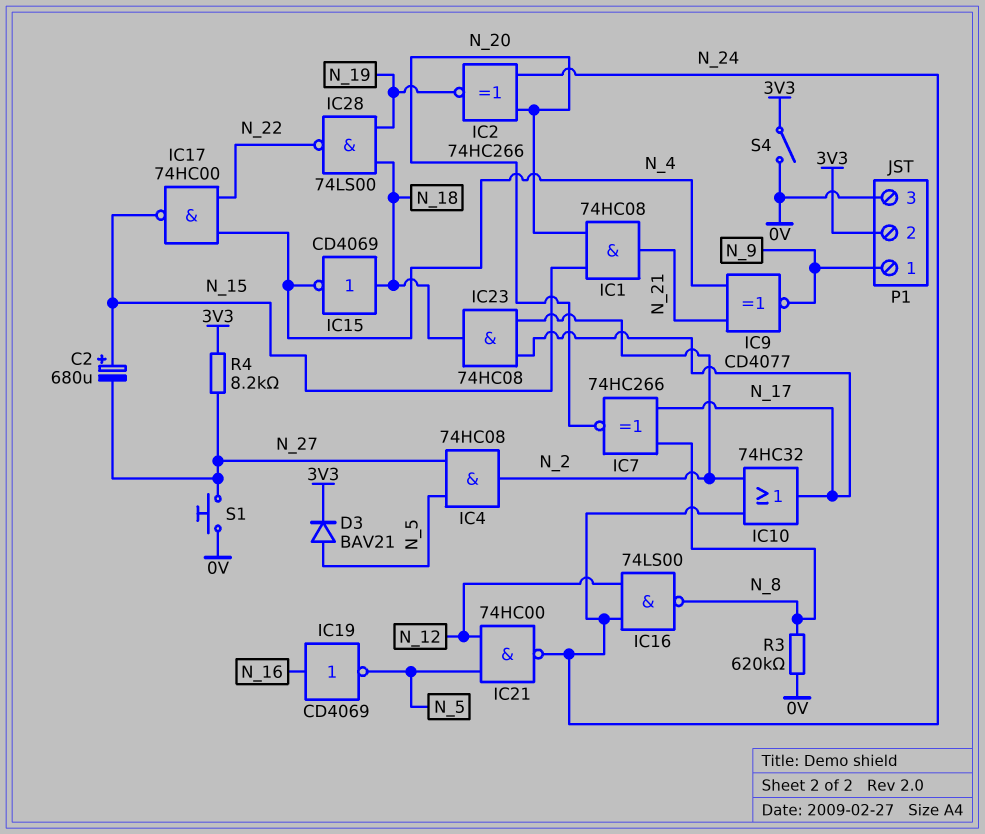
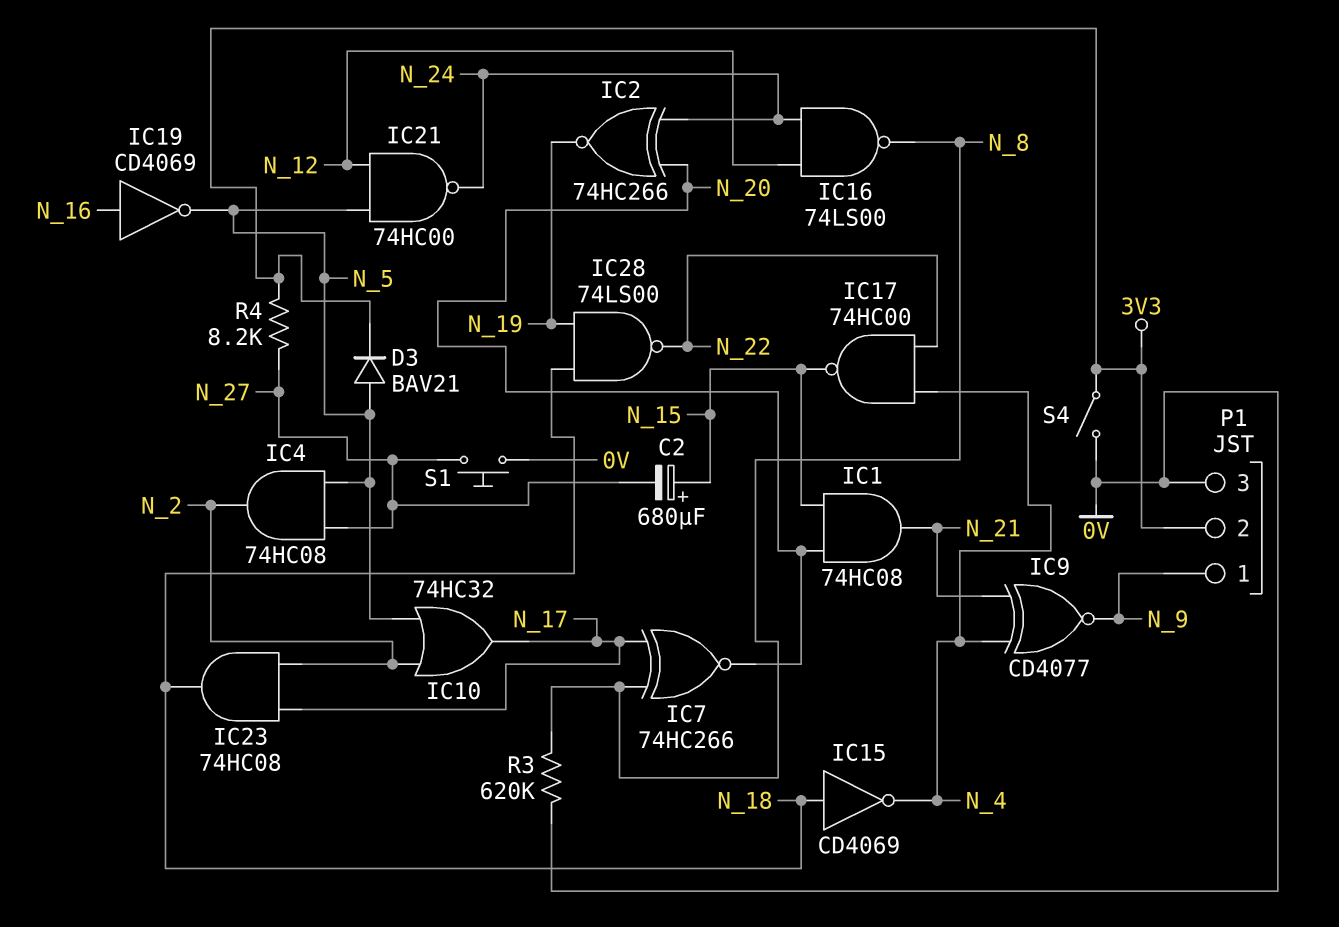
IC10: OR 74HC32 (in N_2, in N_24, out N_17) -> OR 74HC32 (in N_2, in N_5, out N_17)

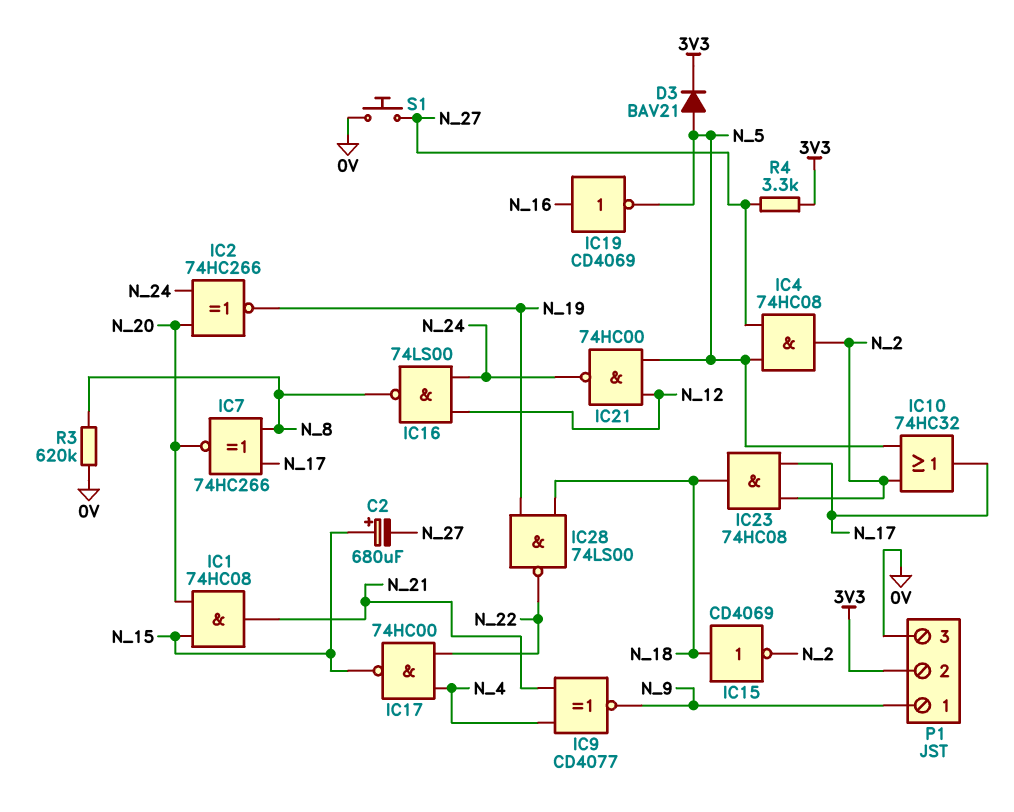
IC15: NOT CD4069 (in N_18, out N_4) -> NOT CD4069 (in N_18, out N_2)
R4: 8.2k (3V3, N_27) -> 3.3k (3V3, N_27)
S4: switch (0V, 3V3) -> none

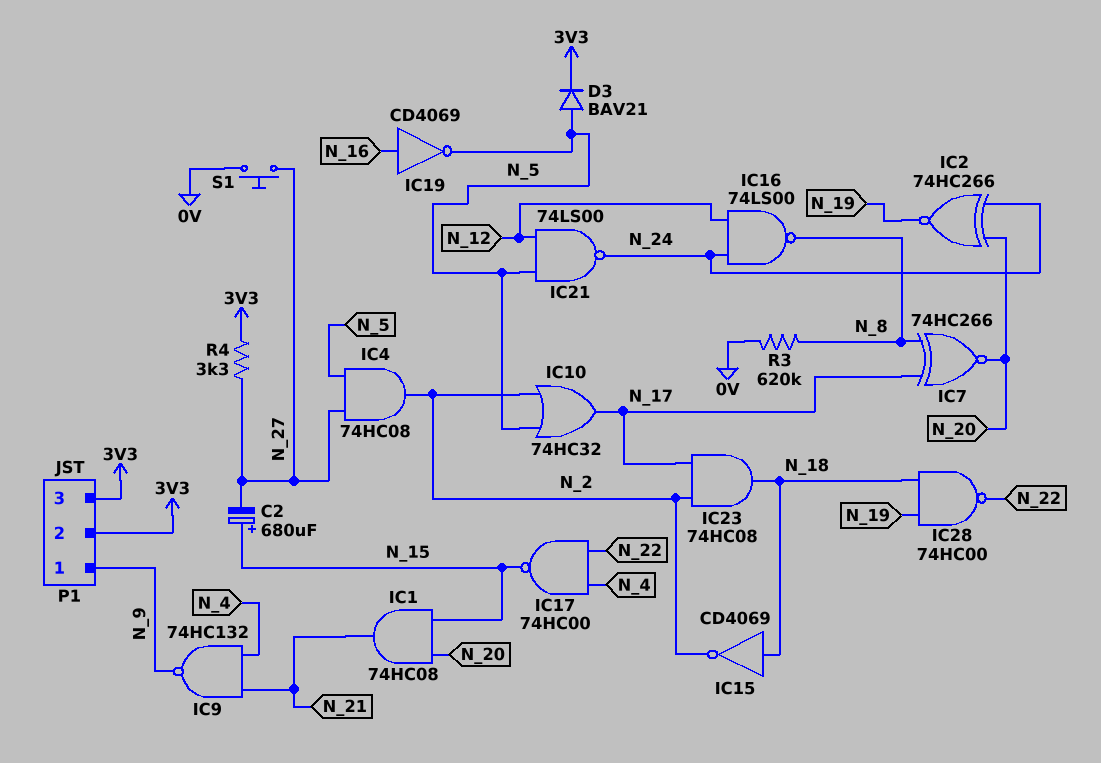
IC9: XNOR CD4077 (in N_4, in N_21, out N_9) -> NAND 74HC132 (in N_4, in N_21, out N_9)
IC21: NAND 74HC00 (in N_5, in N_12, out N_24) -> NAND 74LS00 (in N_5, in N_12, out N_24)
IC28: NAND 74LS00 (in N_18, in N_19, out N_22) -> NAND 74HC00 (in N_18, in N_19, out N_22)
P1 pin 3: 0V -> 3V3

